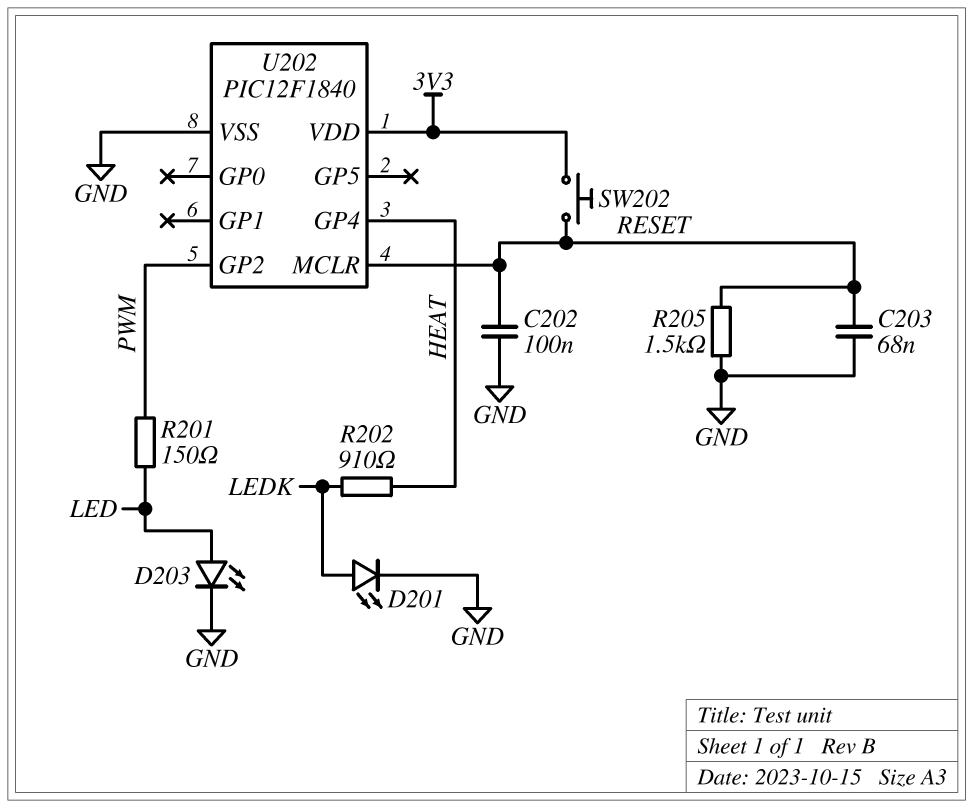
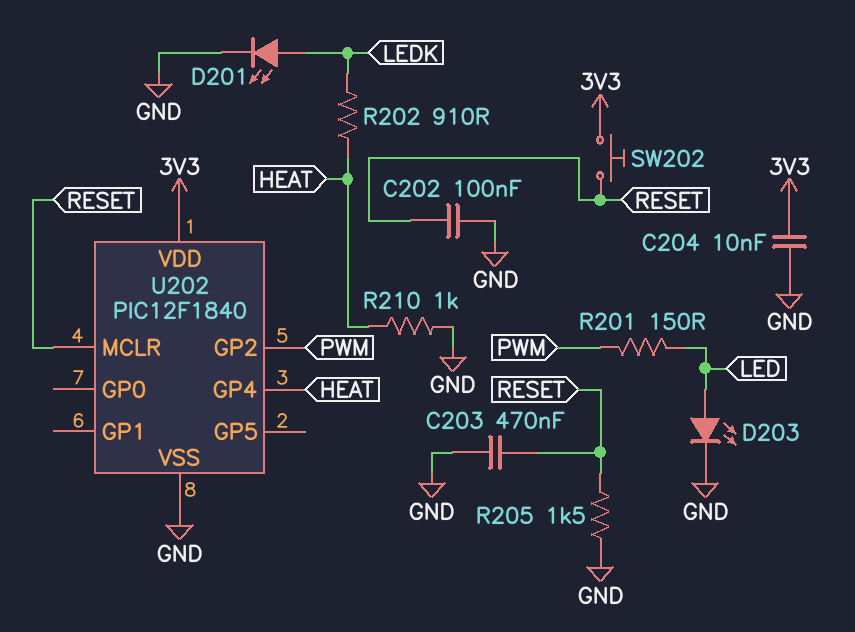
C203: 68nF (GND, RESET) -> 470nF (GND, RESET)
C204: none -> 10nF (3V3, GND)
R210: none -> 1k (GND, HEAT)

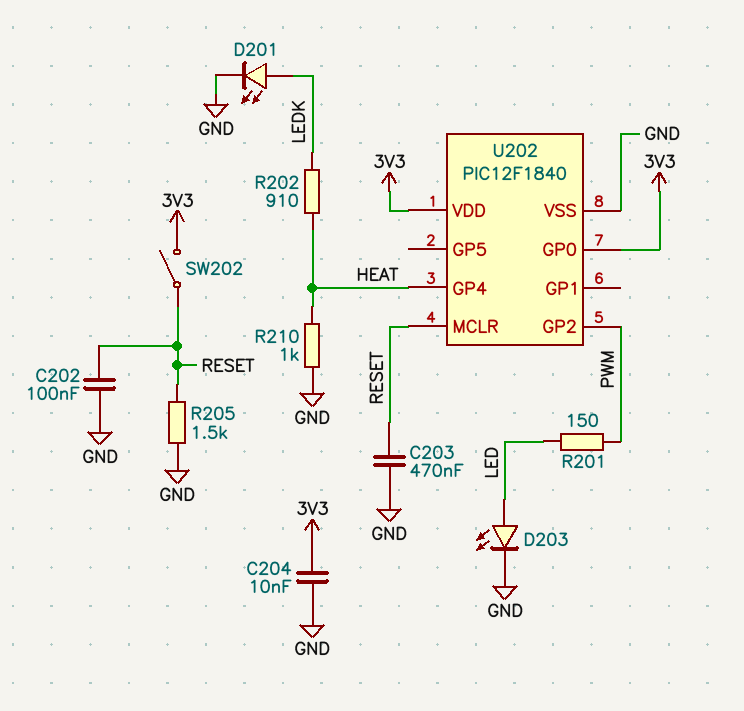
SW202: button (3V3, RESET) -> switch (3V3, RESET)
U202 pin GP0: none -> 3V3

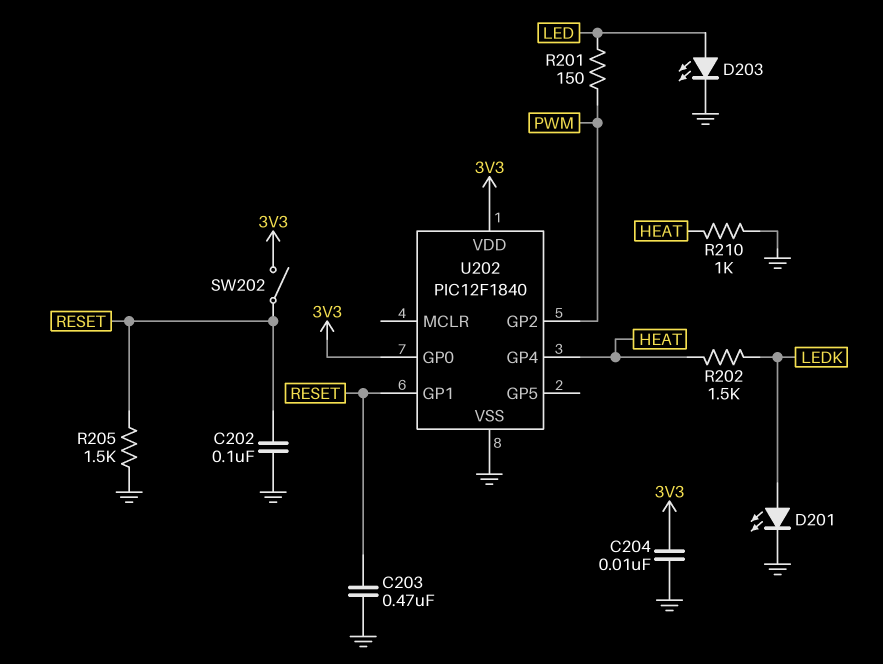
R202: 910 (HEAT, LEDK) -> 1.5k (HEAT, LEDK)
U202 pin GP1: none -> RESET
U202 pin MCLR: RESET -> none

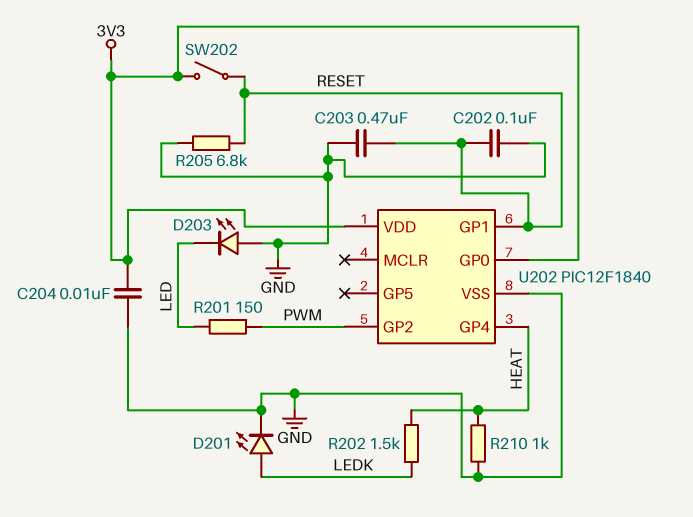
D203: LED (A LED, K GND) -> LED (A GND, K LED)
R205: 1.5k (GND, RESET) -> 6.8k (GND, RESET)

